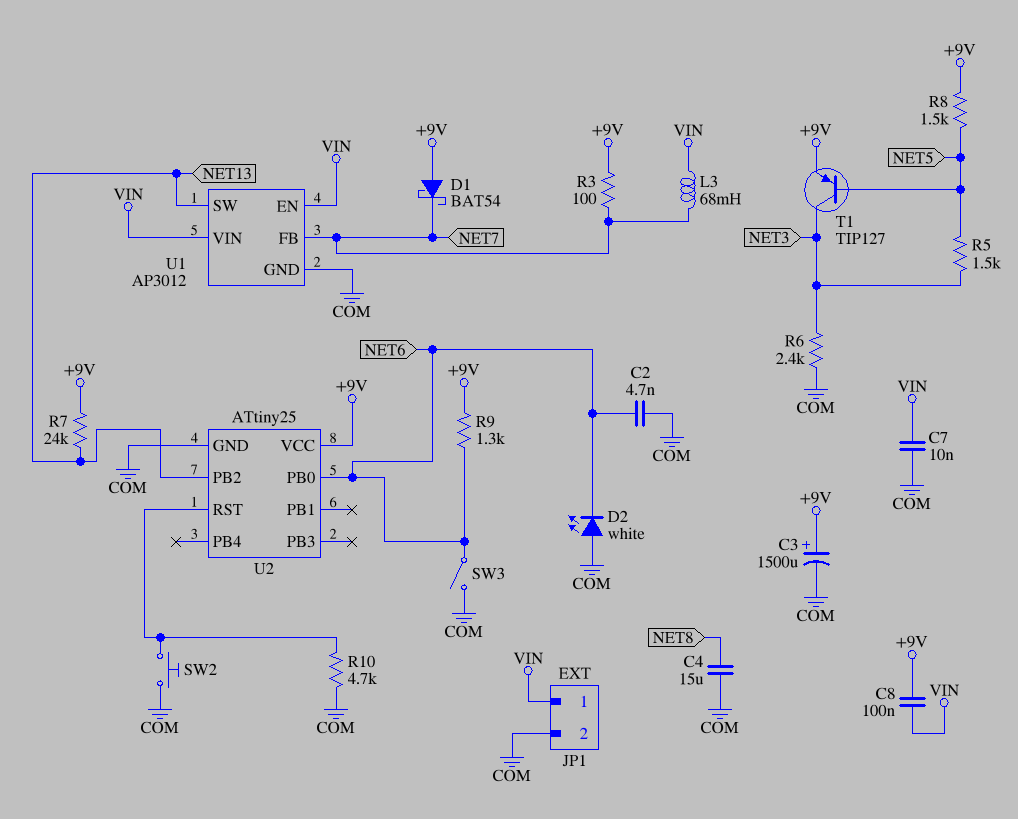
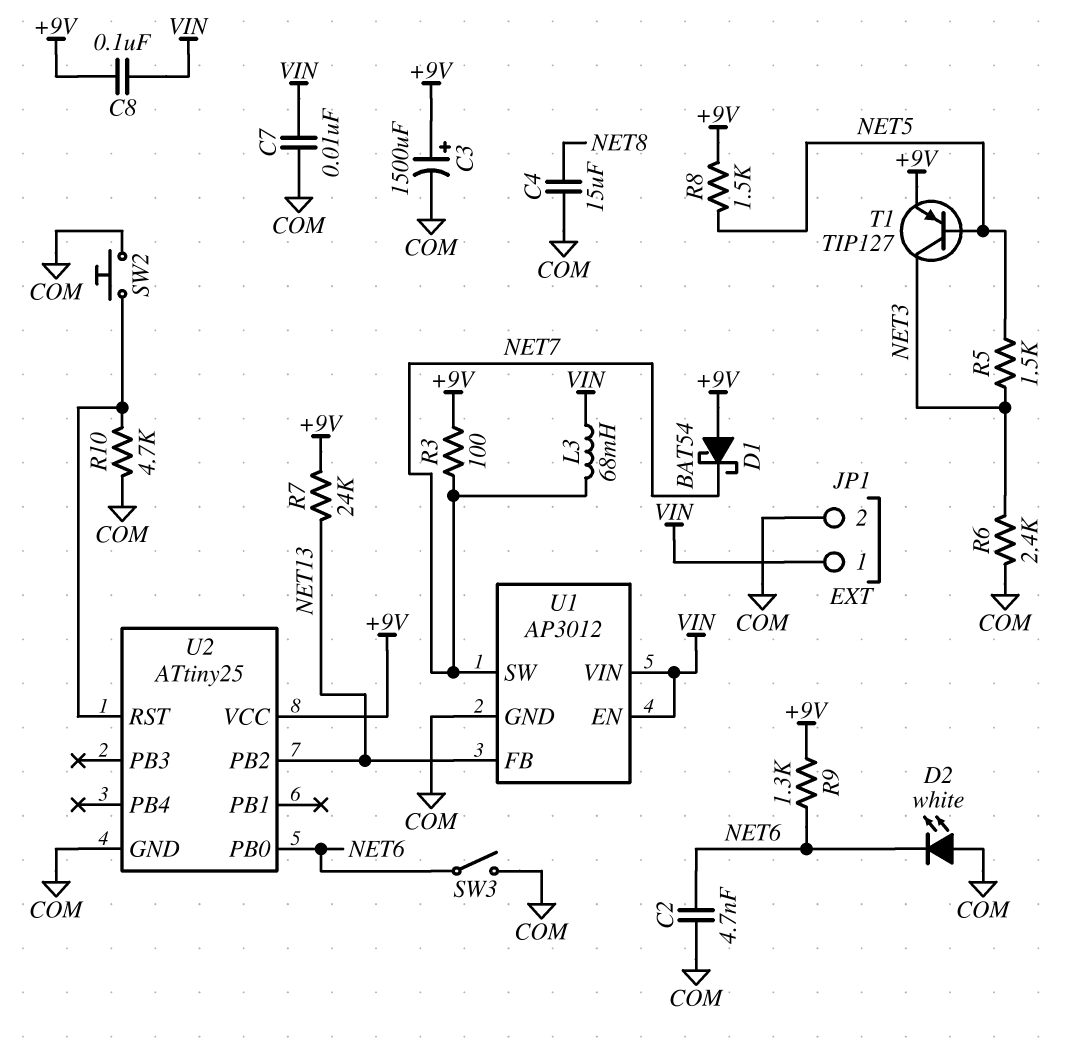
U1 pin FB: NET7 -> NET13
U1 pin SW: NET13 -> NET7

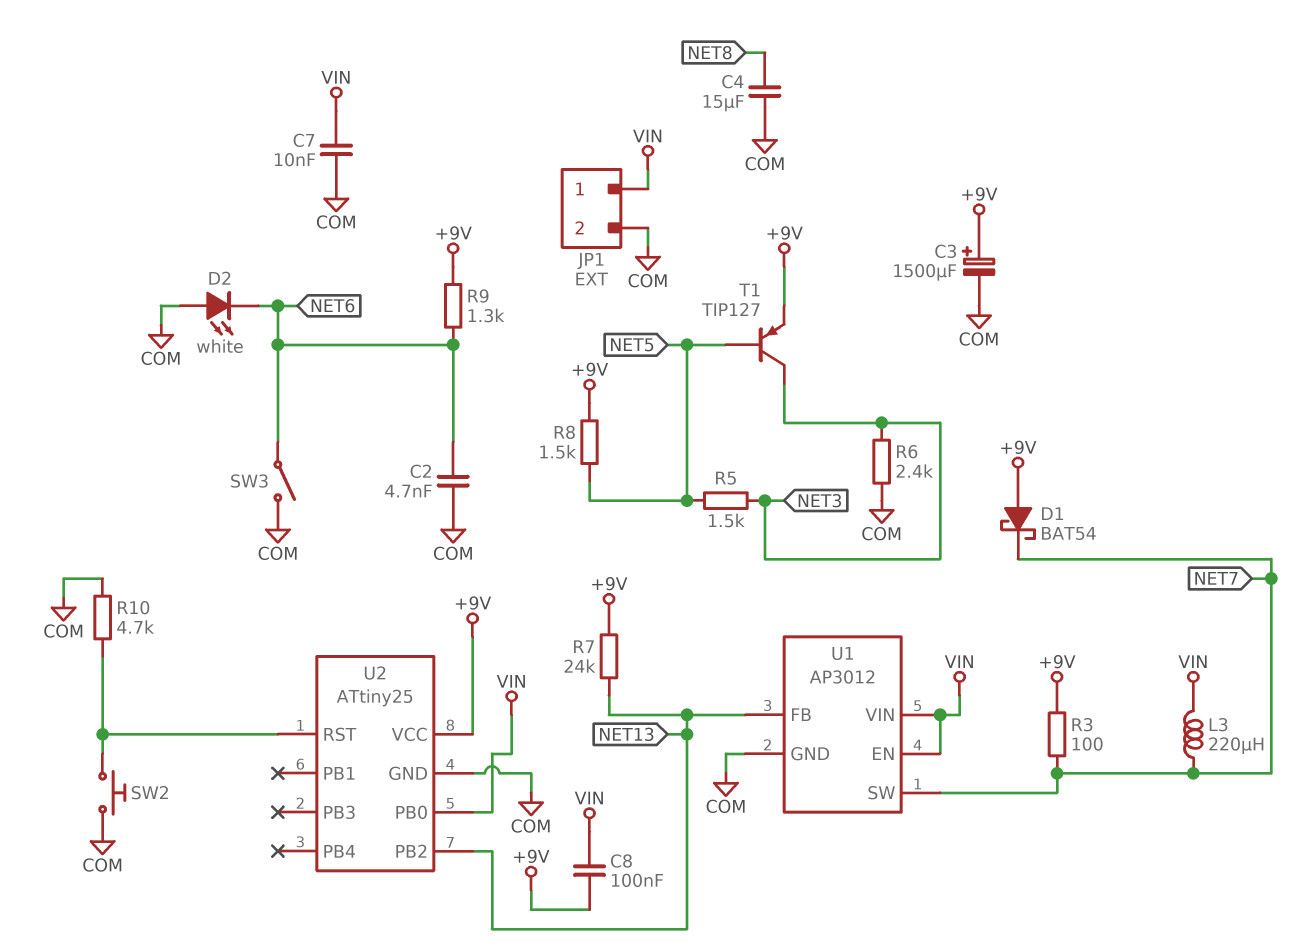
L3: 68mH (NET7, VIN) -> 220uH (NET7, VIN)
U2 pin PB0: NET6 -> VIN

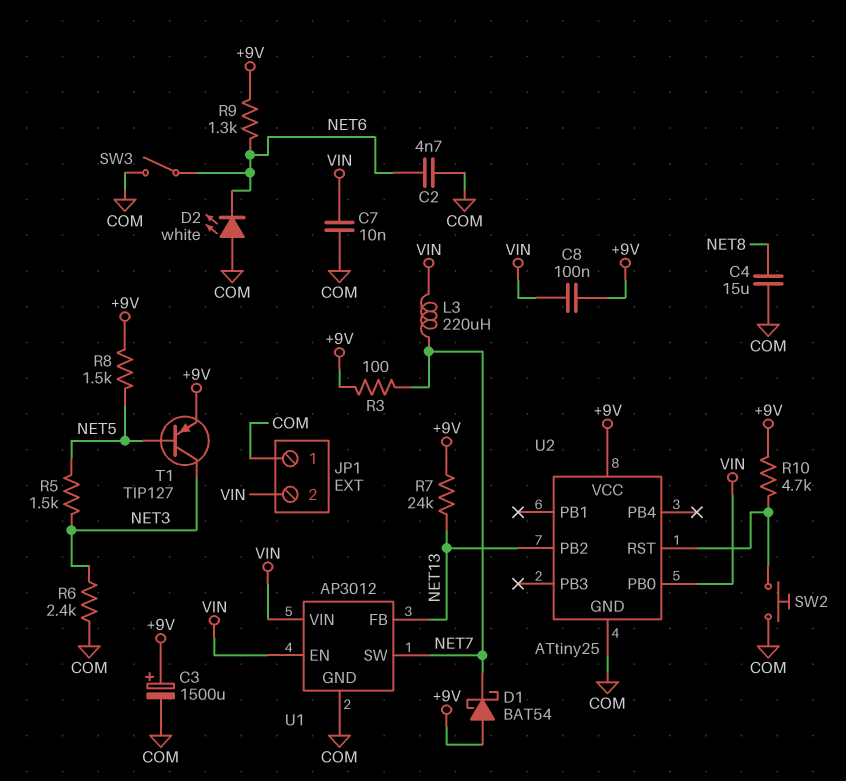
JP1 pin 1: VIN -> COM
JP1 pin 2: COM -> VIN
R10: 4.7k (COM, U2/RST) -> 4.7k (+9V, U2/RST)

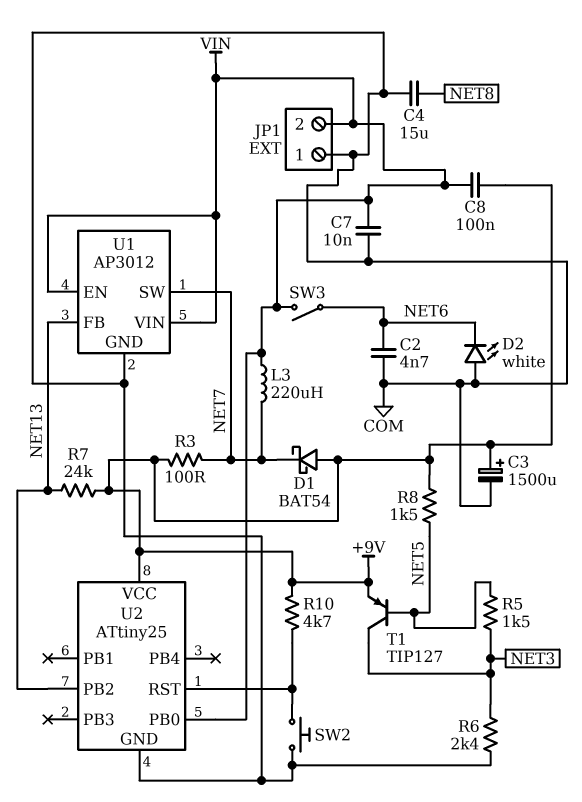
R9: 1.3k (+9V, NET6) -> none
SW3: switch (COM, NET6) -> switch (NET6, VIN)

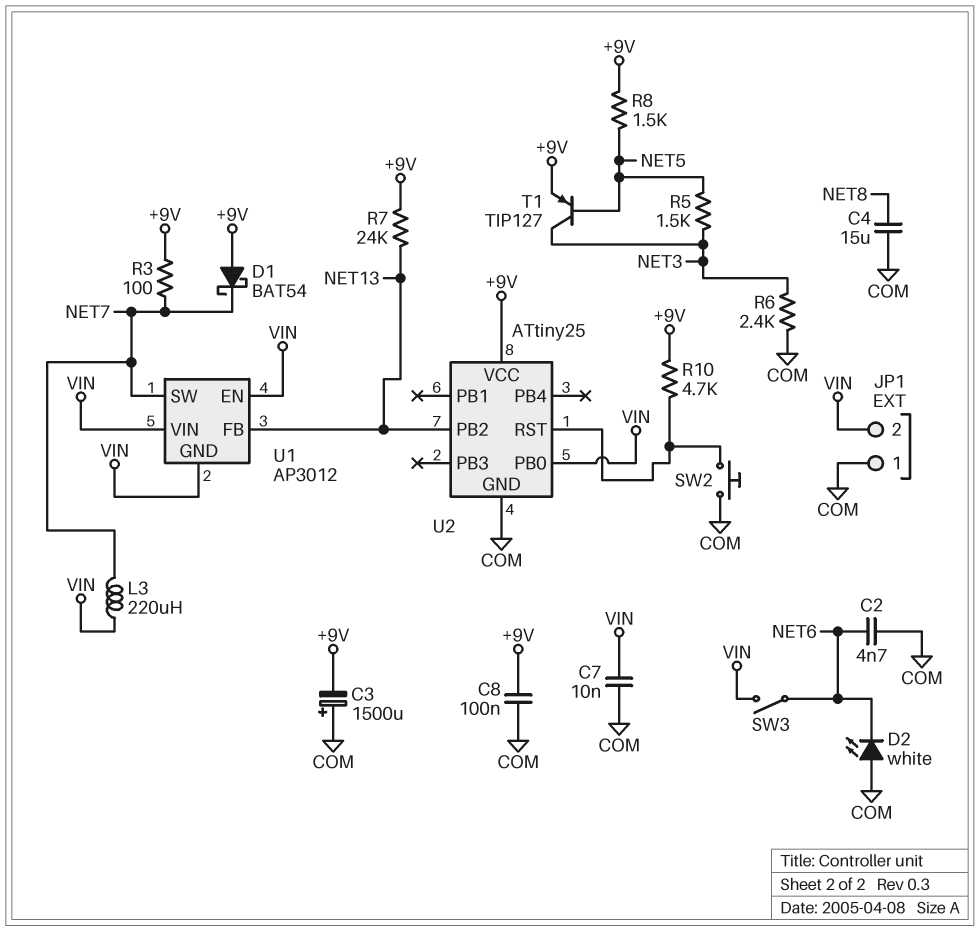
C3: 1500uF (plus +9V, minus COM) -> 1500uF (plus COM, minus +9V)
C8: 100nF (+9V, VIN) -> 100nF (+9V, COM)
U1 pin GND: COM -> VIN

